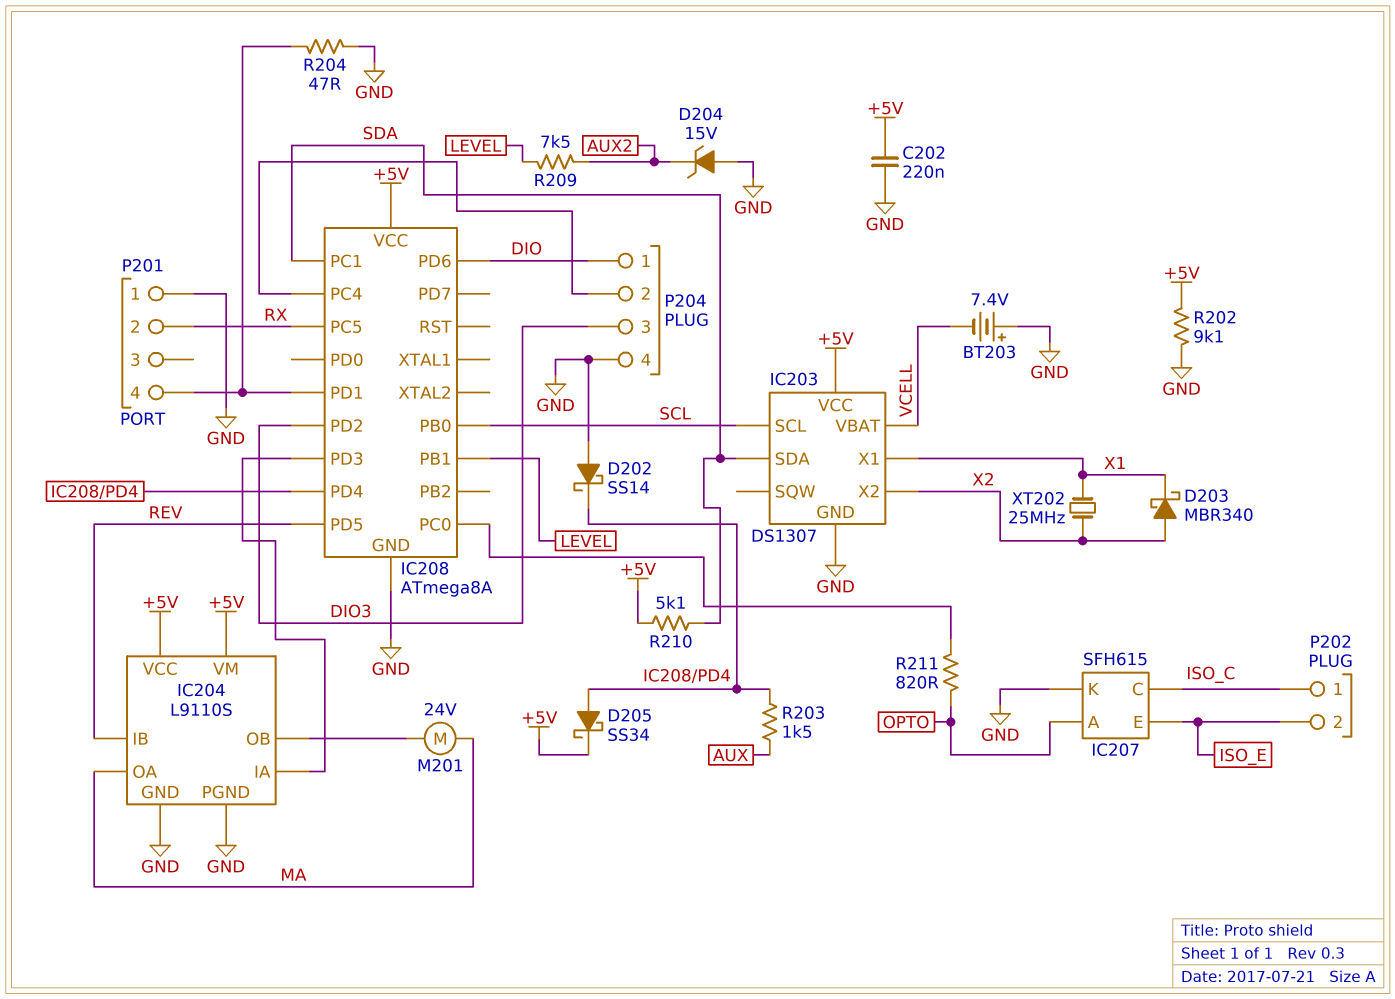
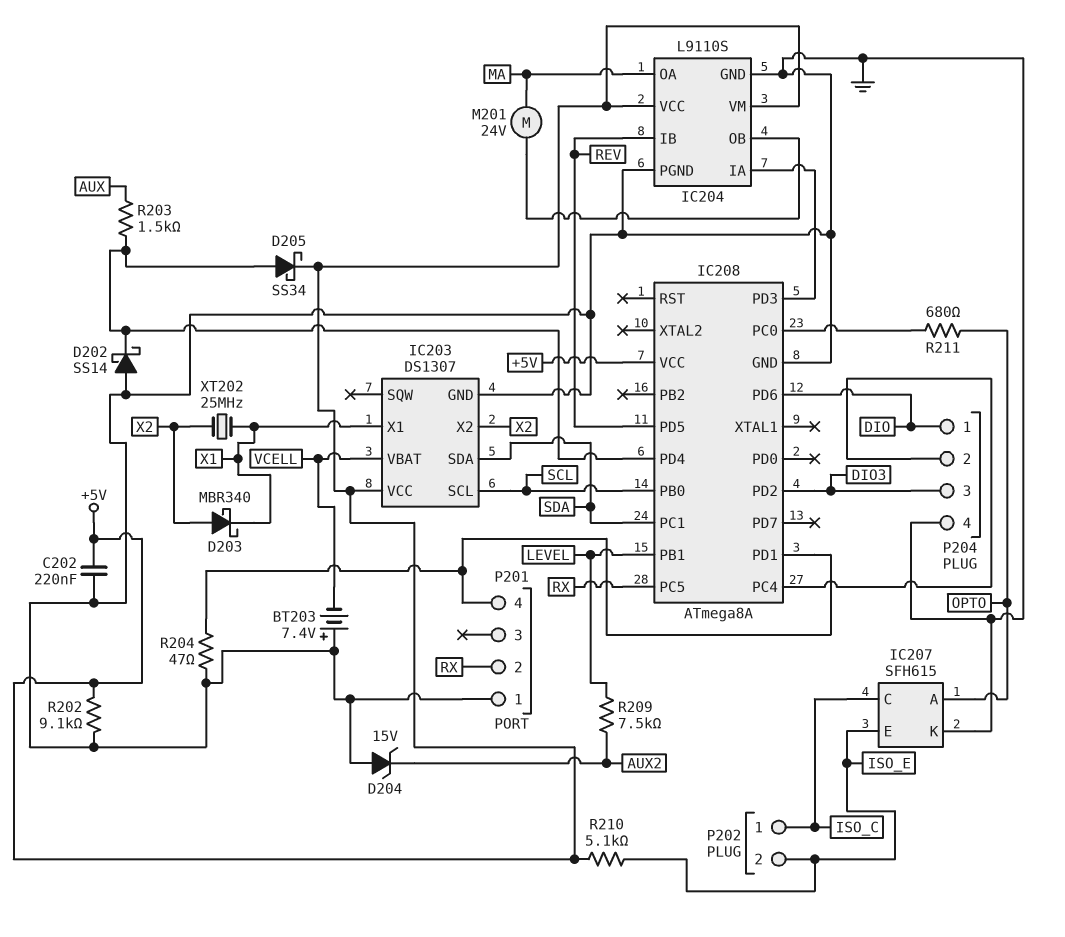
R210: 5.1k (+5V, SDA) -> 5.1k (+5V, ISO_E)
R211: 820 (IC208/PC0, OPTO) -> 680 (IC208/PC0, OPTO)

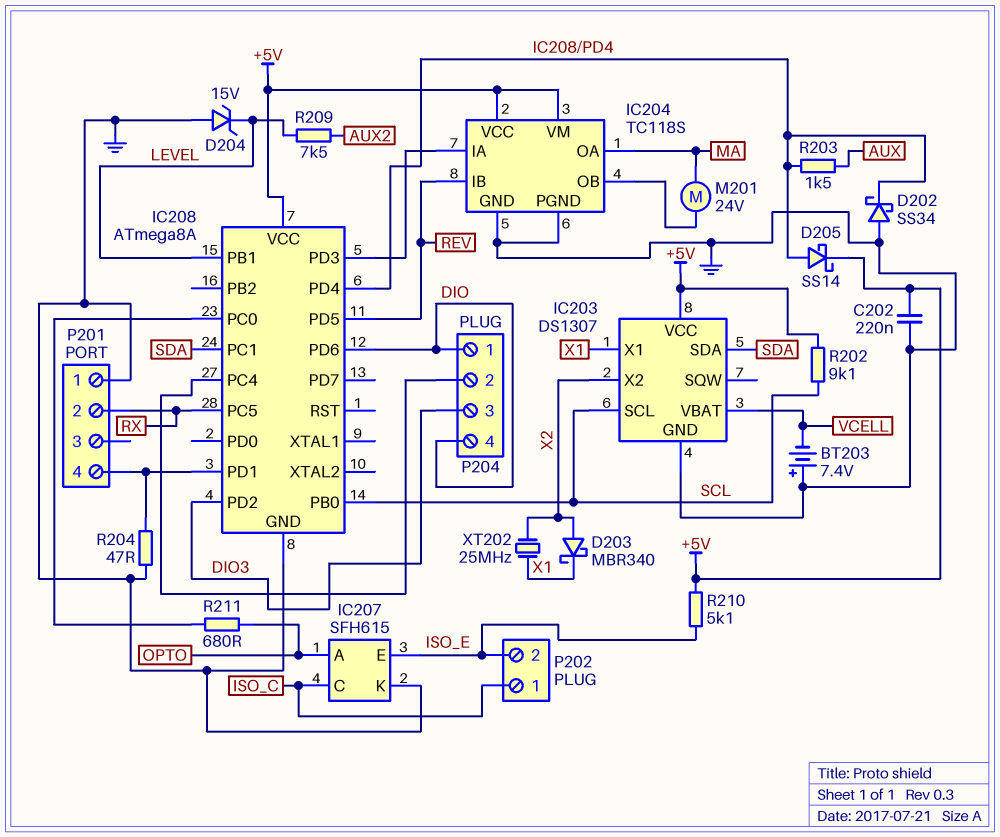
D202: schottky SS14 (A GND, K IC208/PD4) -> schottky SS34 (A GND, K IC208/PD4)
D204: zener 15V (A GND, K AUX2) -> zener 15V (A GND, K LEVEL)
D205: schottky SS34 (A IC208/PD4, K +5V) -> schottky SS14 (A IC208/PD4, K +5V)
IC204: L9110S -> TC118S
P204 pin 4: GND -> DIO
R202: 9.1k (+5V, GND) -> 9.1k (+5V, SCL)

